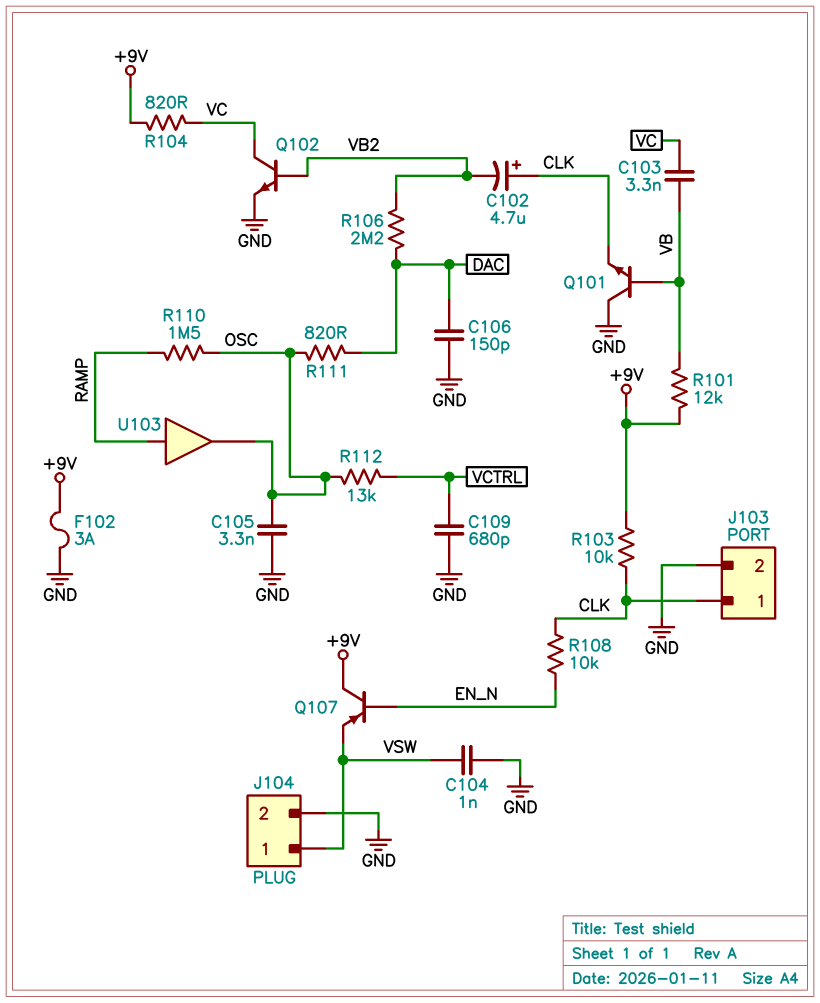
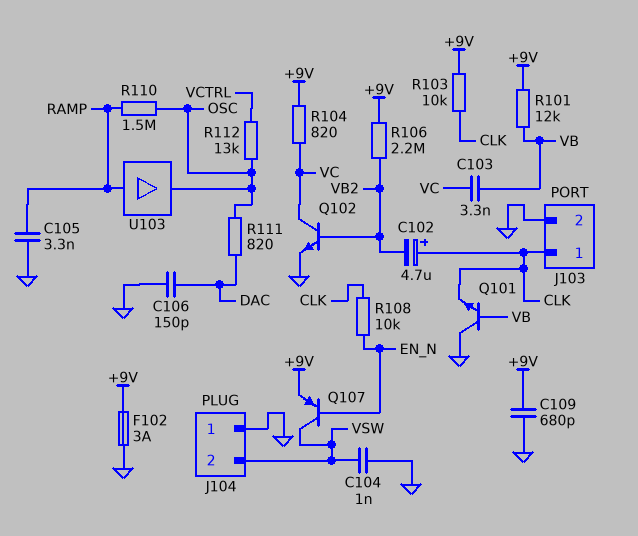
C105: 3.3nF (GND, OSC) -> 3.3nF (GND, RAMP)
C109: 680pF (GND, VCTRL) -> 680pF (+9V, GND)
J104 pin 1: VSW -> GND
J104 pin 2: GND -> VSW
Q107: PNP (B EN_N, C +9V, E VSW) -> PNP (B EN_N, C VSW, E +9V)
R106: 2.2M (DAC, VB2) -> 2.2M (+9V, VB2)

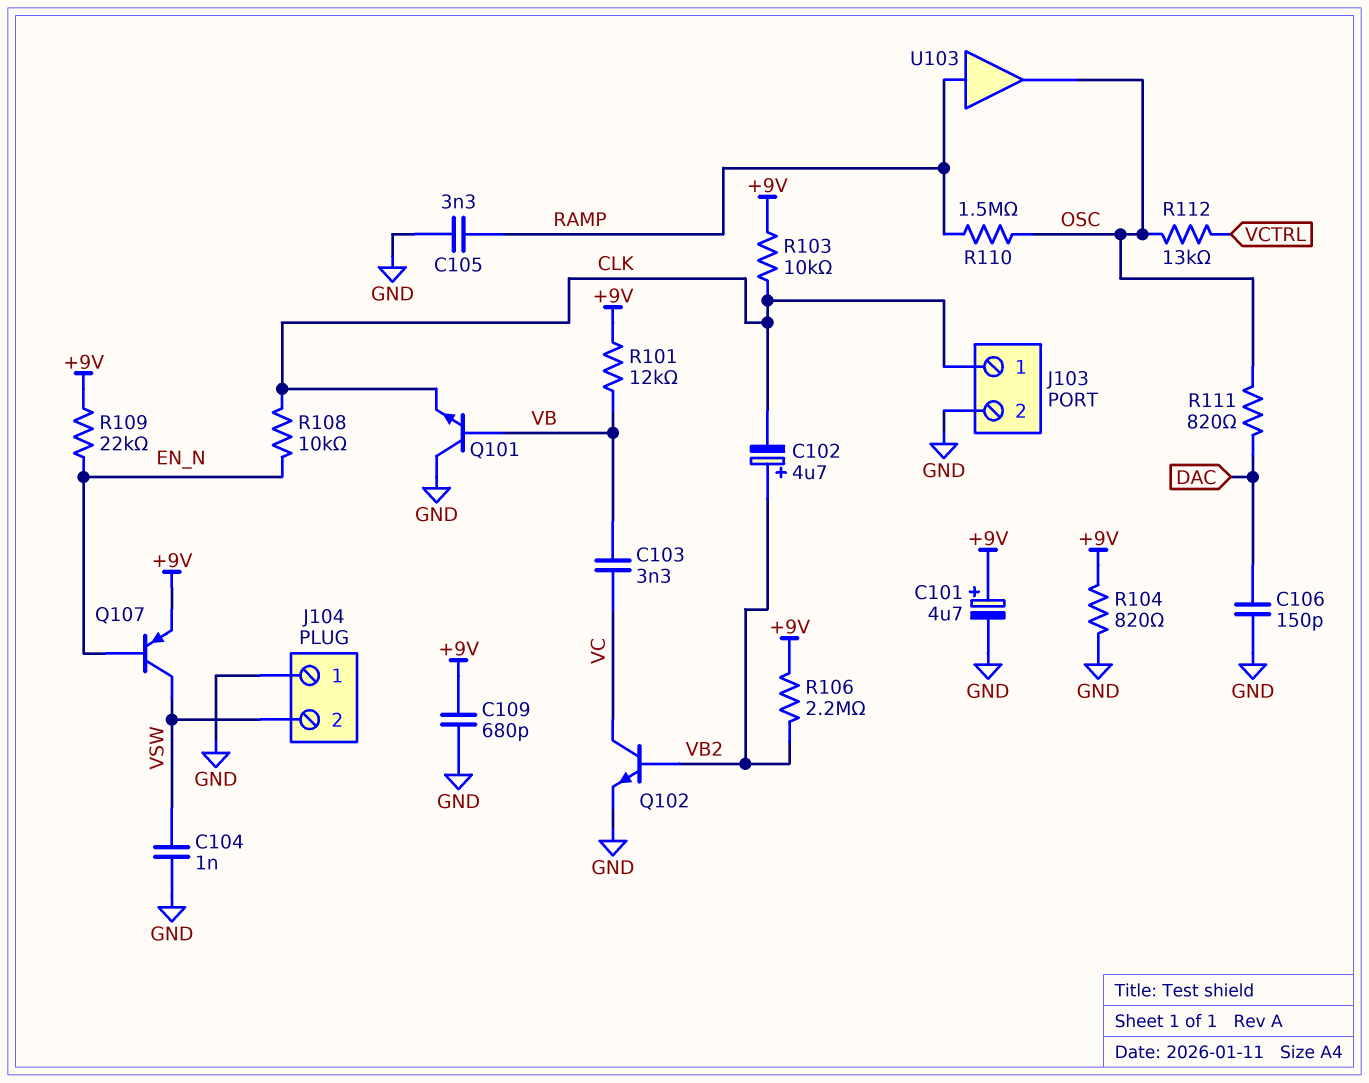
C101: none -> 4.7uF (plus +9V, minus GND)
C102: 4.7uF (plus CLK, minus VB2) -> 4.7uF (plus VB2, minus CLK)
F102: 3A (+9V, GND) -> none
R104: 820 (+9V, VC) -> 820 (+9V, GND)
R109: none -> 22k (+9V, EN_N)

